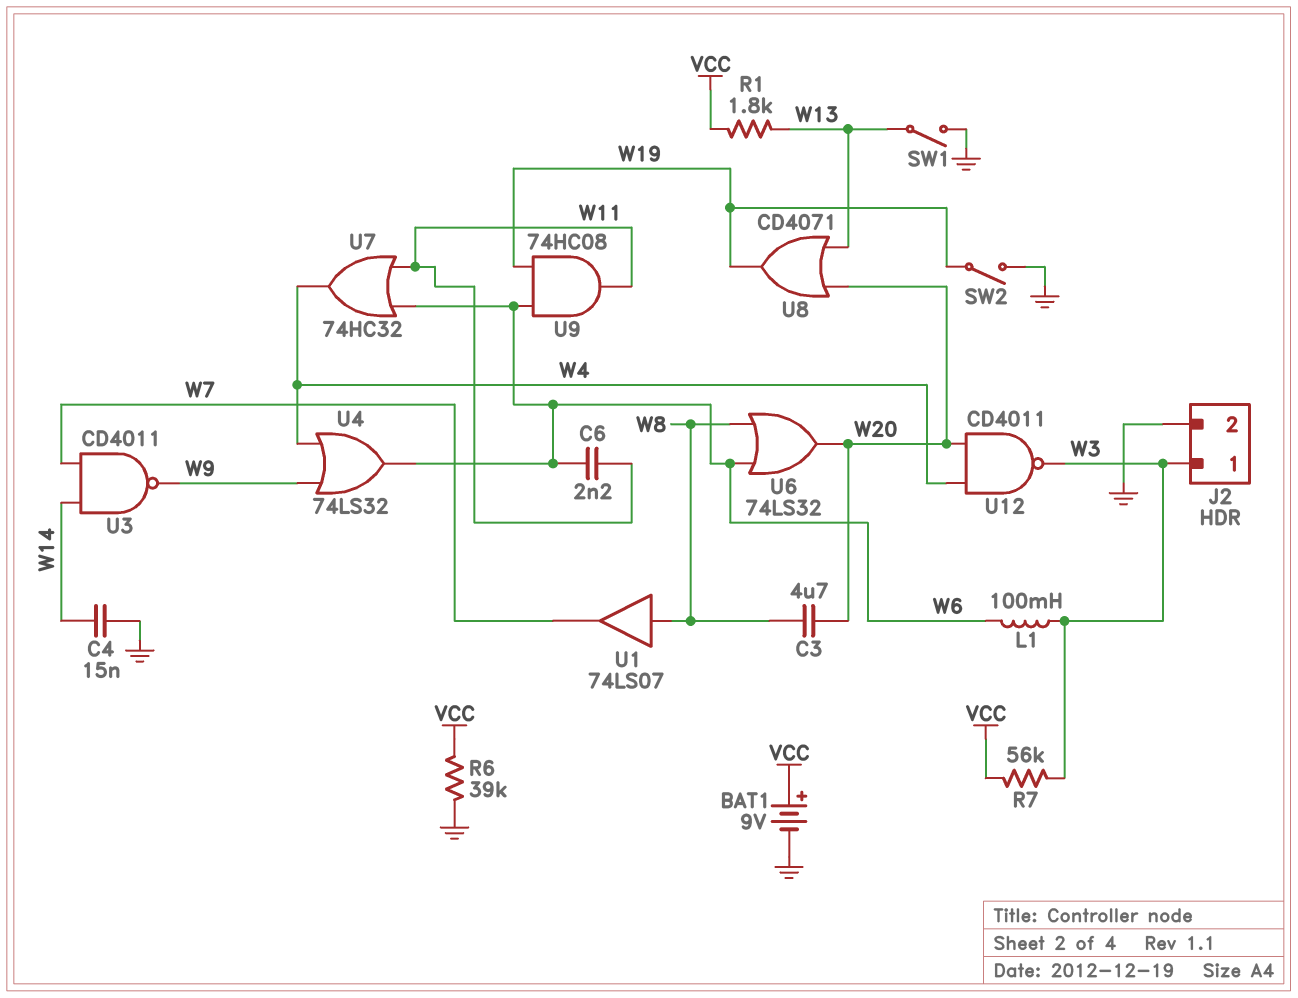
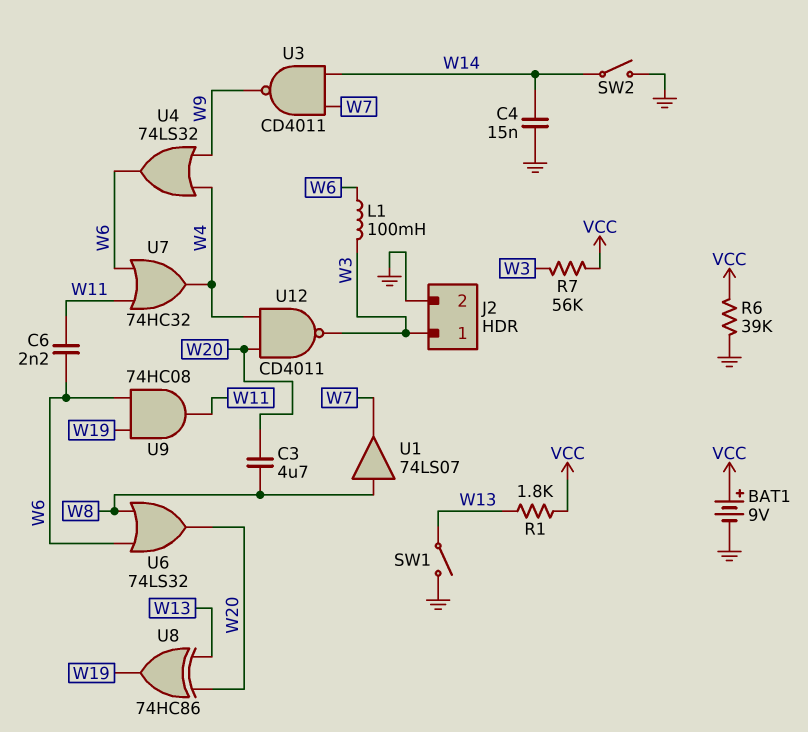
SW2: switch (GND, W19) -> switch (GND, W14)
U8: OR CD4071 (in W13, in W20, out W19) -> XOR 74HC86 (in W13, in W20, out W19)

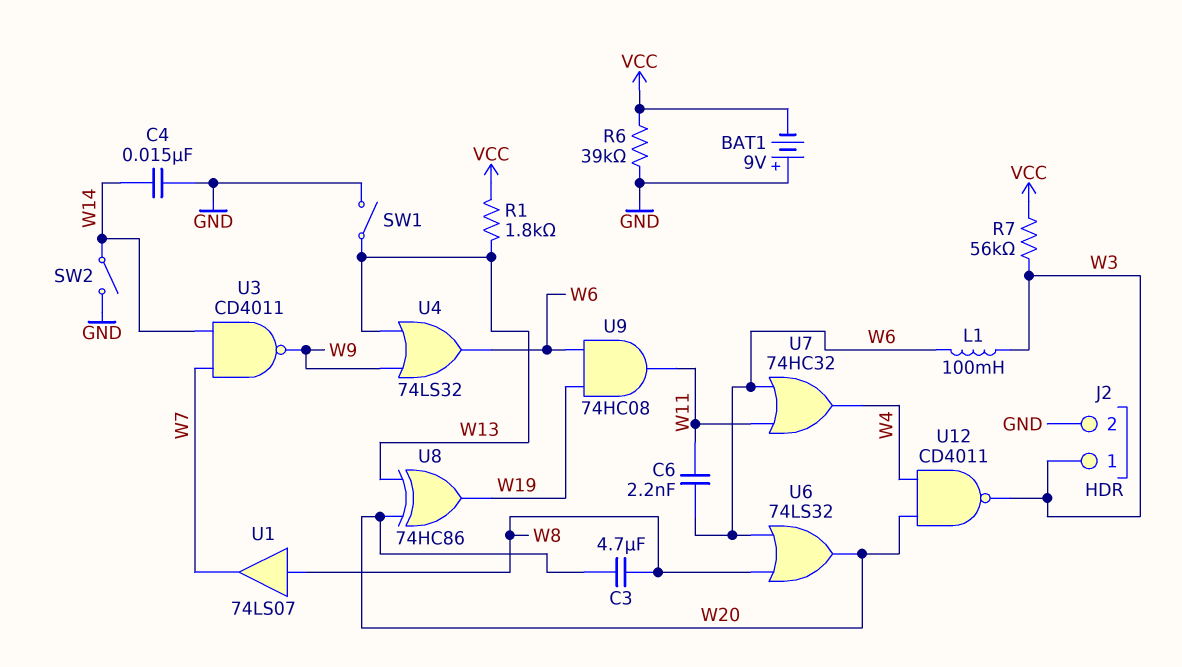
BAT1: 9V (plus VCC, minus GND) -> 9V (plus GND, minus VCC)
U4: OR 74LS32 (in W4, in W9, out W6) -> OR 74LS32 (in W9, in W13, out W6)

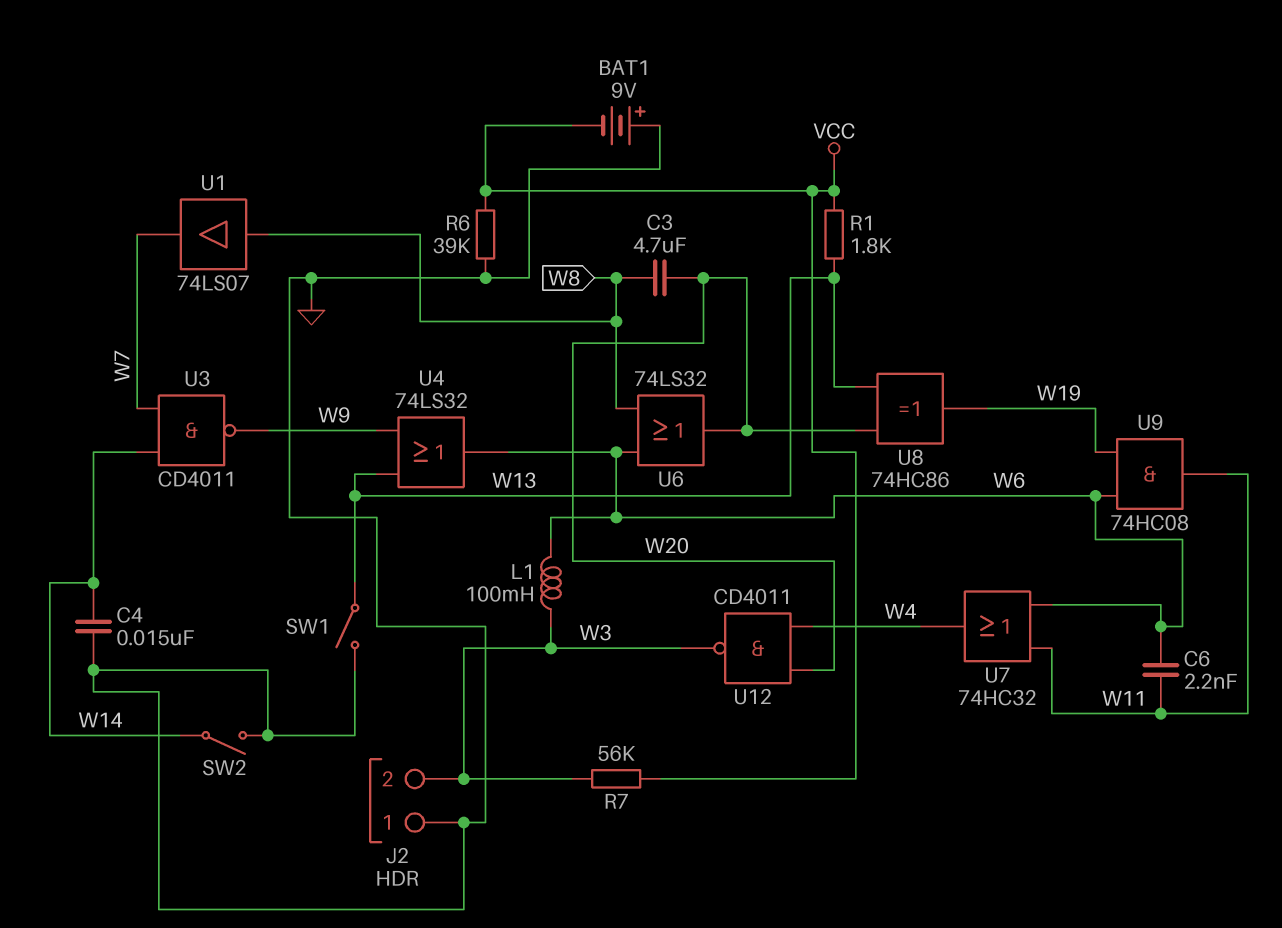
J2 pin 1: W3 -> GND
J2 pin 2: GND -> W3

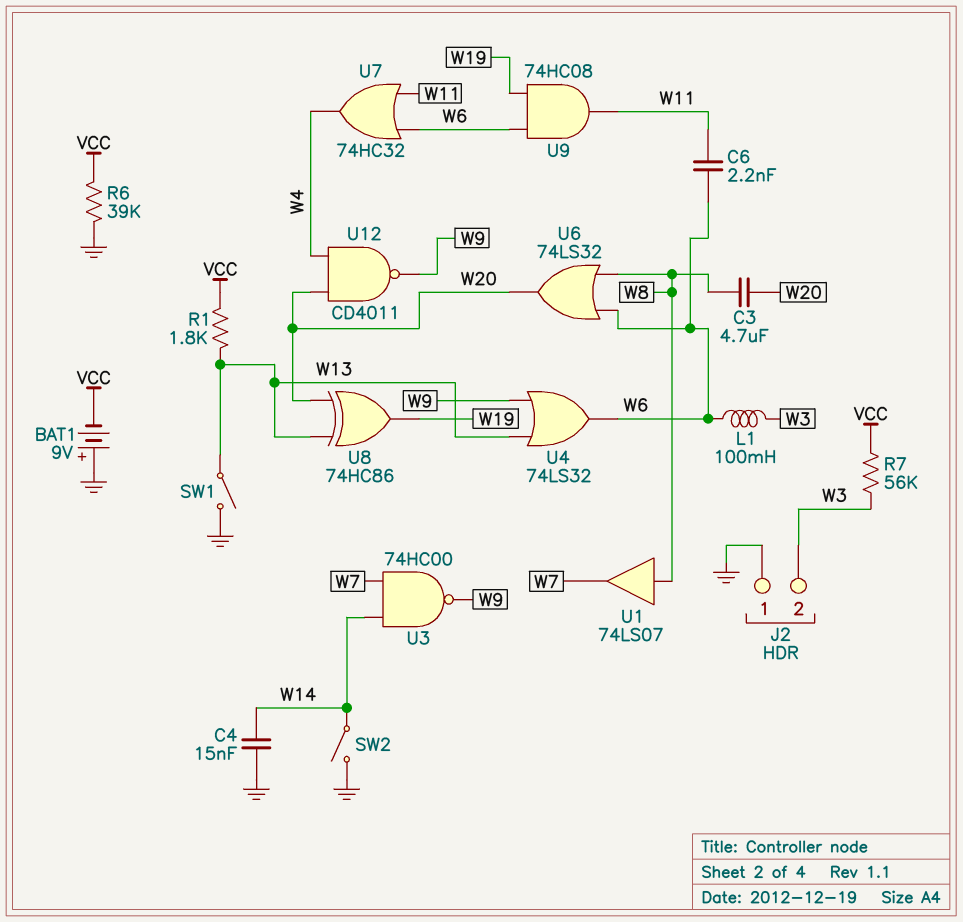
U3: NAND CD4011 (in W7, in W14, out W9) -> NAND 74HC00 (in W7, in W14, out W9)
U12: NAND CD4011 (in W4, in W20, out W3) -> NAND CD4011 (in W4, in W20, out W9)

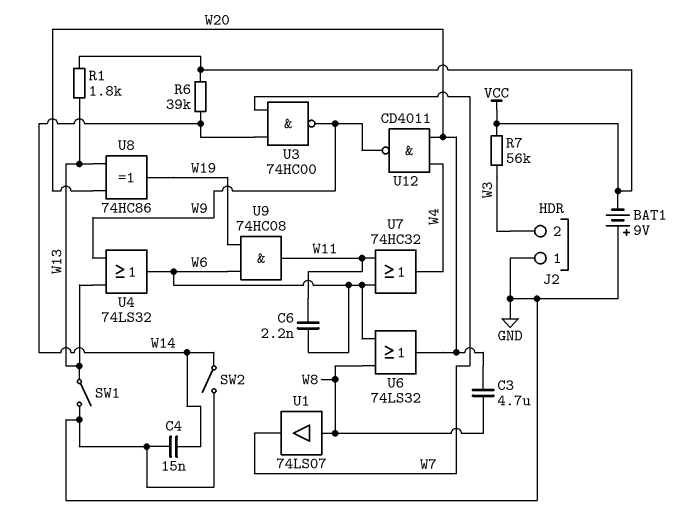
L1: 100mH (W3, W6) -> none
R6: 39k (GND, VCC) -> 39k (VCC, W14)

